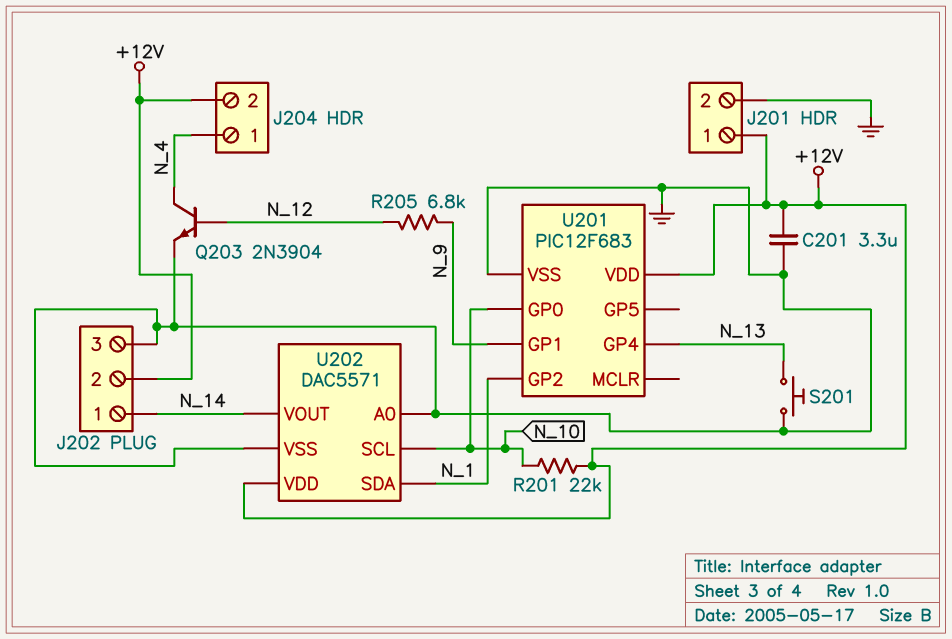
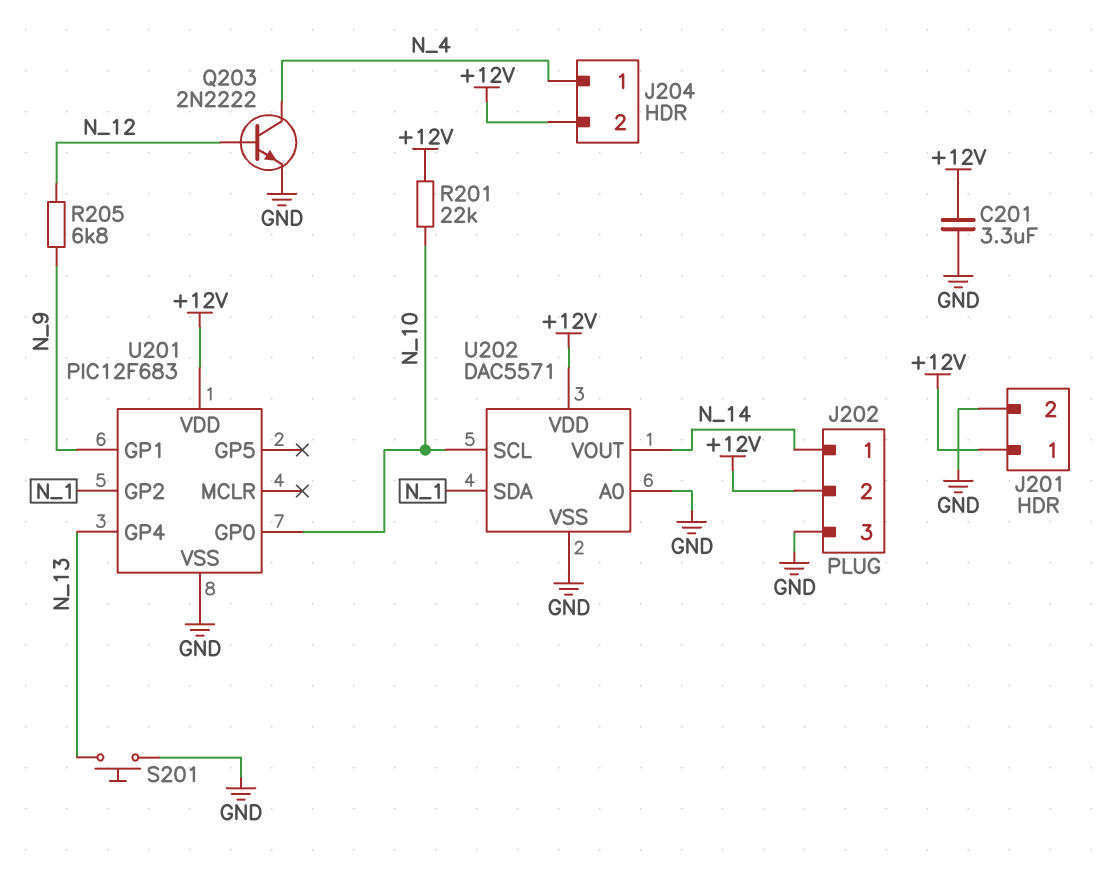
Q203: NPN 2N3904 (B N_12, C N_4, E GND) -> NPN 2N2222 (B N_12, C N_4, E GND)

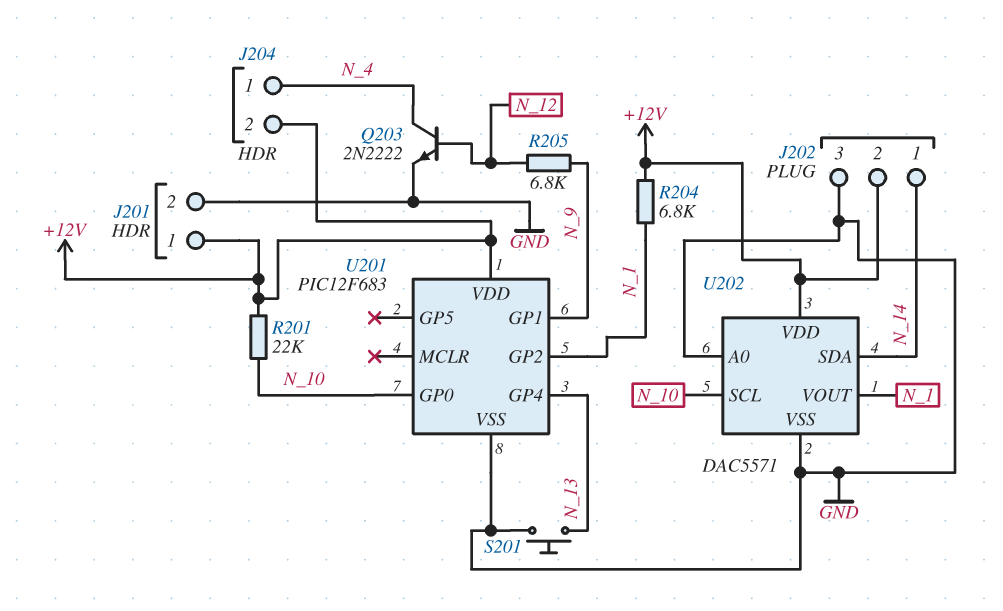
C201: 3.3uF (+12V, GND) -> none
R204: none -> 6.8k (+12V, N_1)
U202 pin SDA: N_1 -> N_14
U202 pin VOUT: N_14 -> N_1

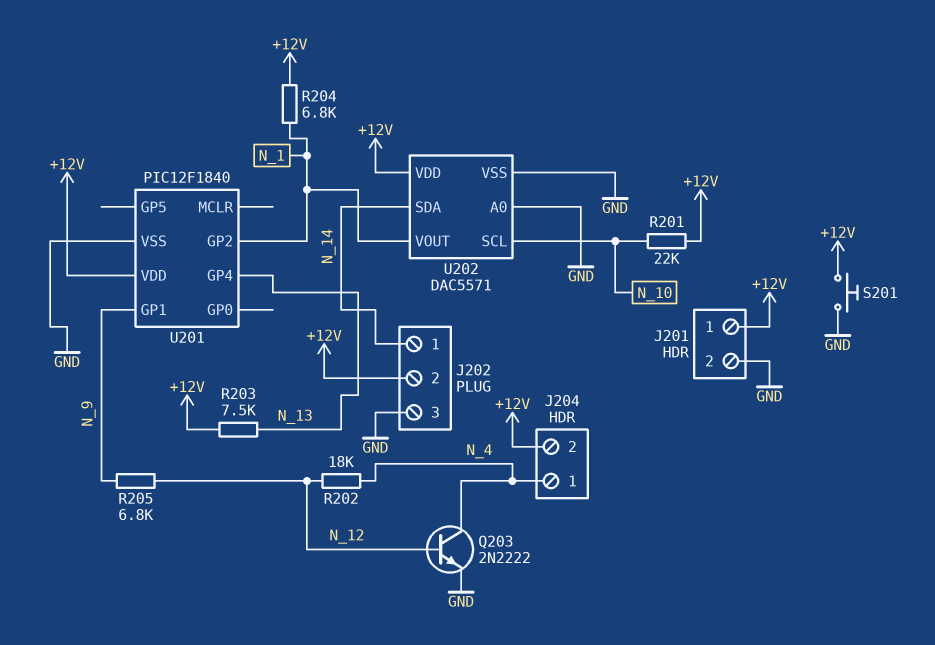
R202: none -> 18k (N_4, N_12)
R203: none -> 7.5k (+12V, N_13)
S201: button (GND, N_13) -> button (+12V, GND)
U201: PIC12F683 -> PIC12F1840
U201 pin GP0: N_10 -> none

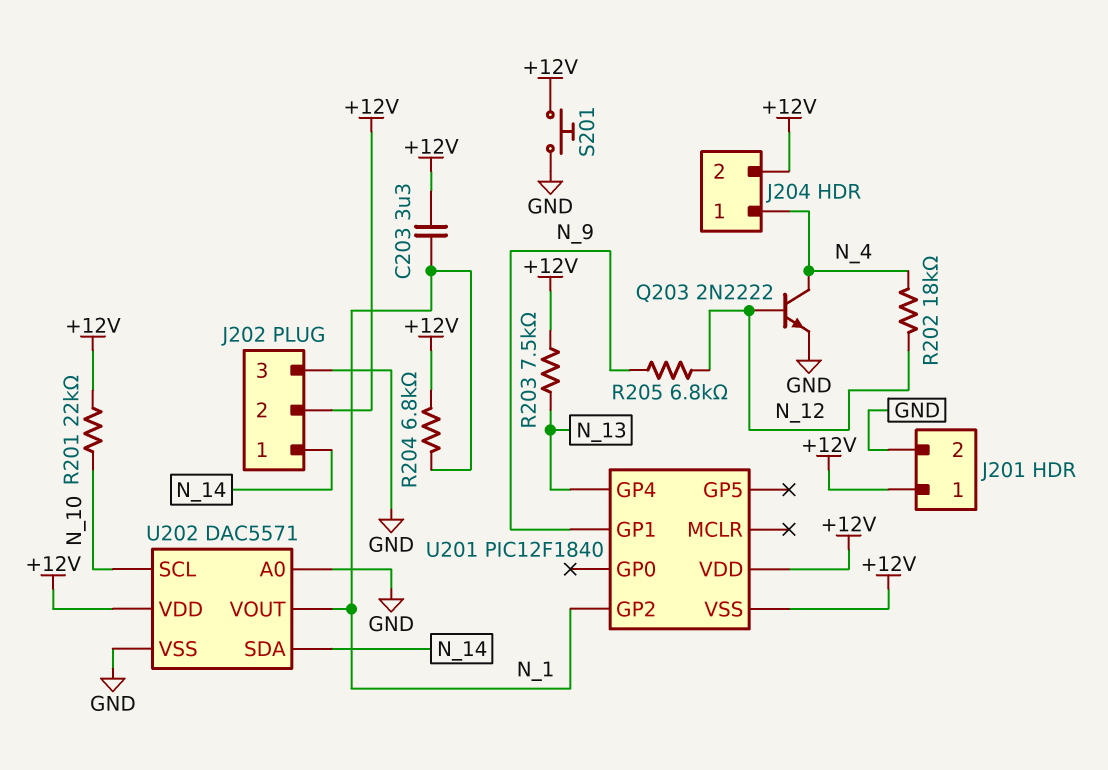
C203: none -> 3.3uF (+12V, N_1)
U201 pin VSS: GND -> +12V

